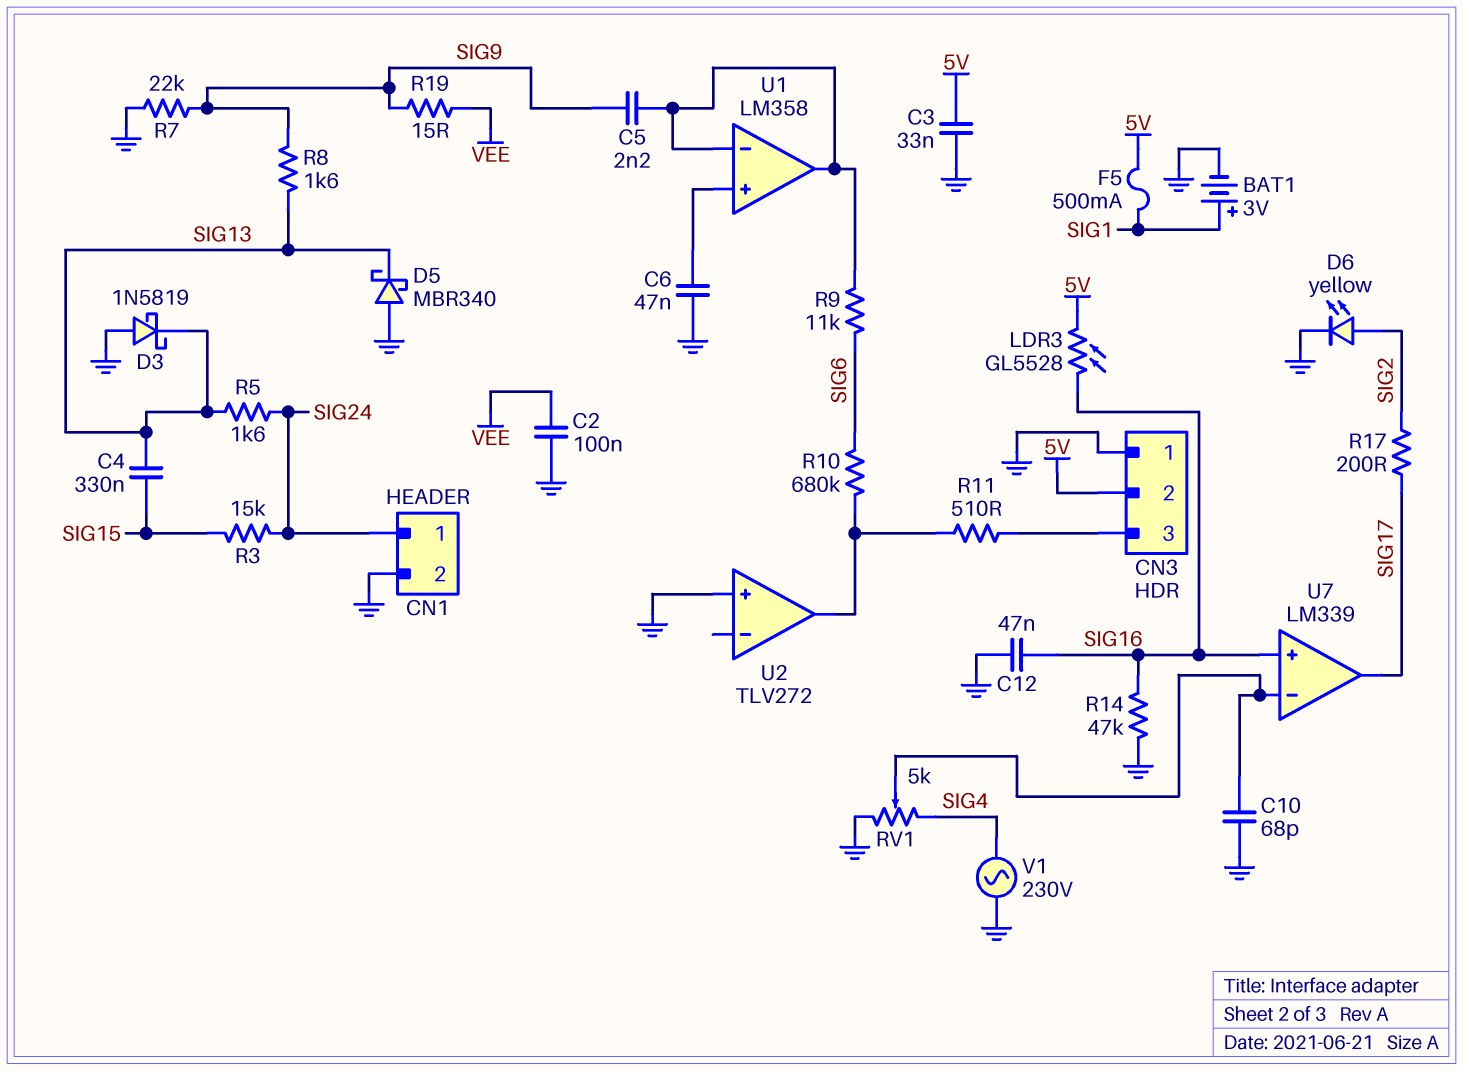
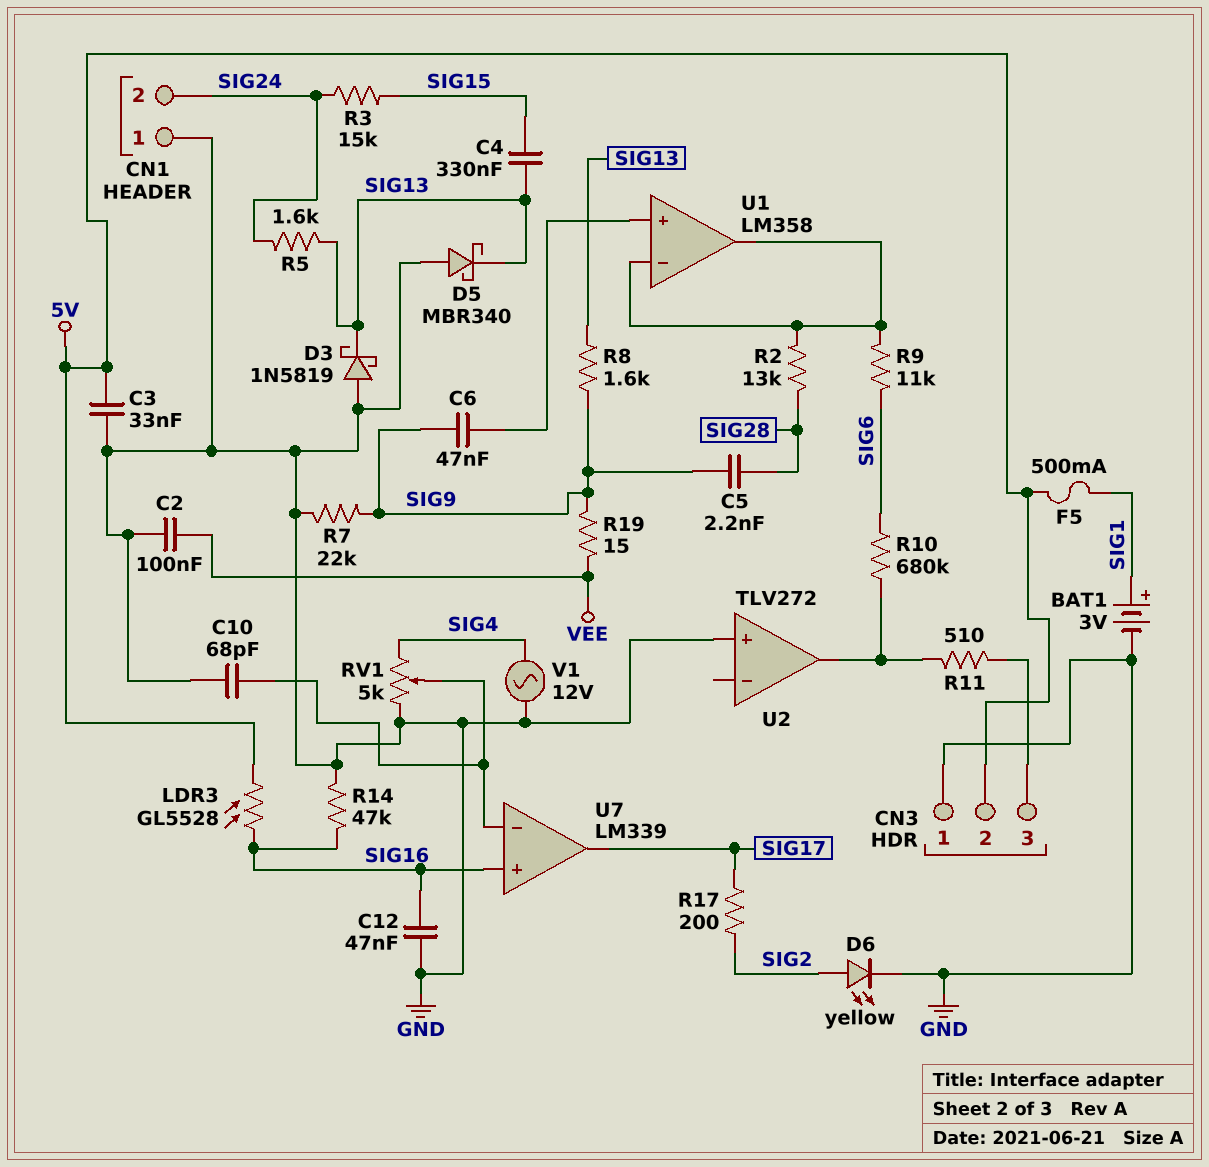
C5: 2.2nF (SIG9, U1/in-) -> 2.2nF (SIG9, SIG28)
C6: 47nF (GND, U1/in+) -> 47nF (SIG9, U1/in+)
CN1 pin 1: SIG24 -> GND
CN1 pin 2: GND -> SIG24
R2: none -> 13k (SIG28, U1/in-)
V1: AC 230V (GND, SIG4) -> AC 12V (GND, SIG4)

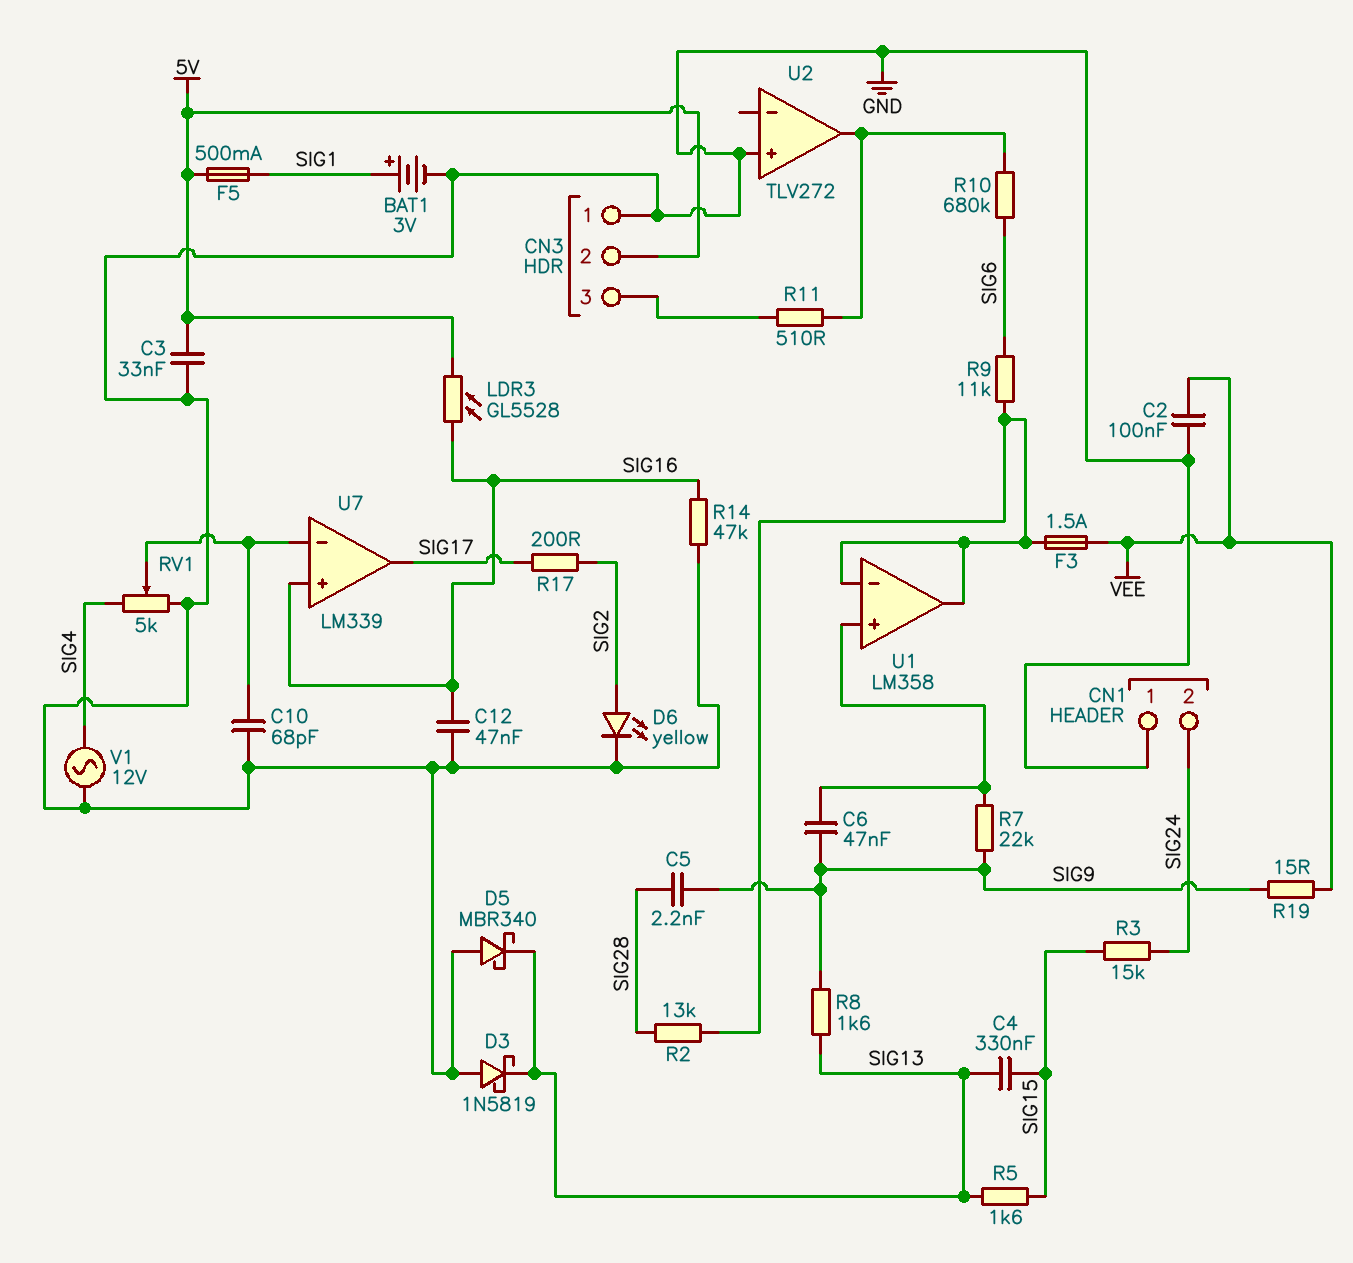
F3: none -> 1.5A (U1/in-, VEE)
R5: 1.6k (SIG13, SIG24) -> 1.6k (SIG13, SIG15)
R7: 22k (GND, SIG9) -> 22k (SIG9, U1/in+)

